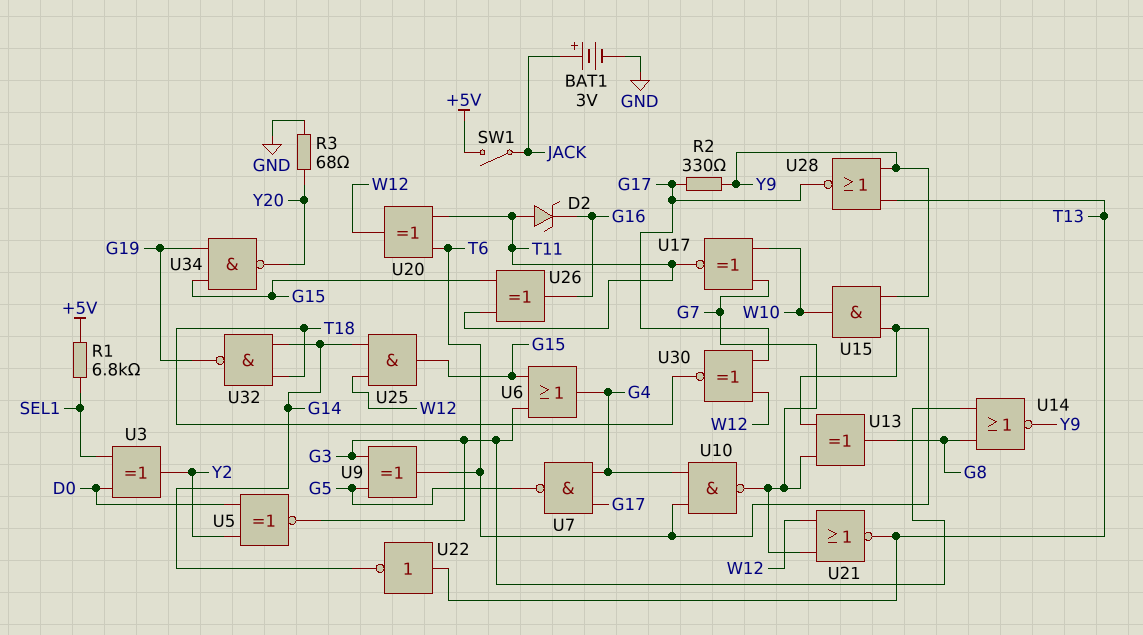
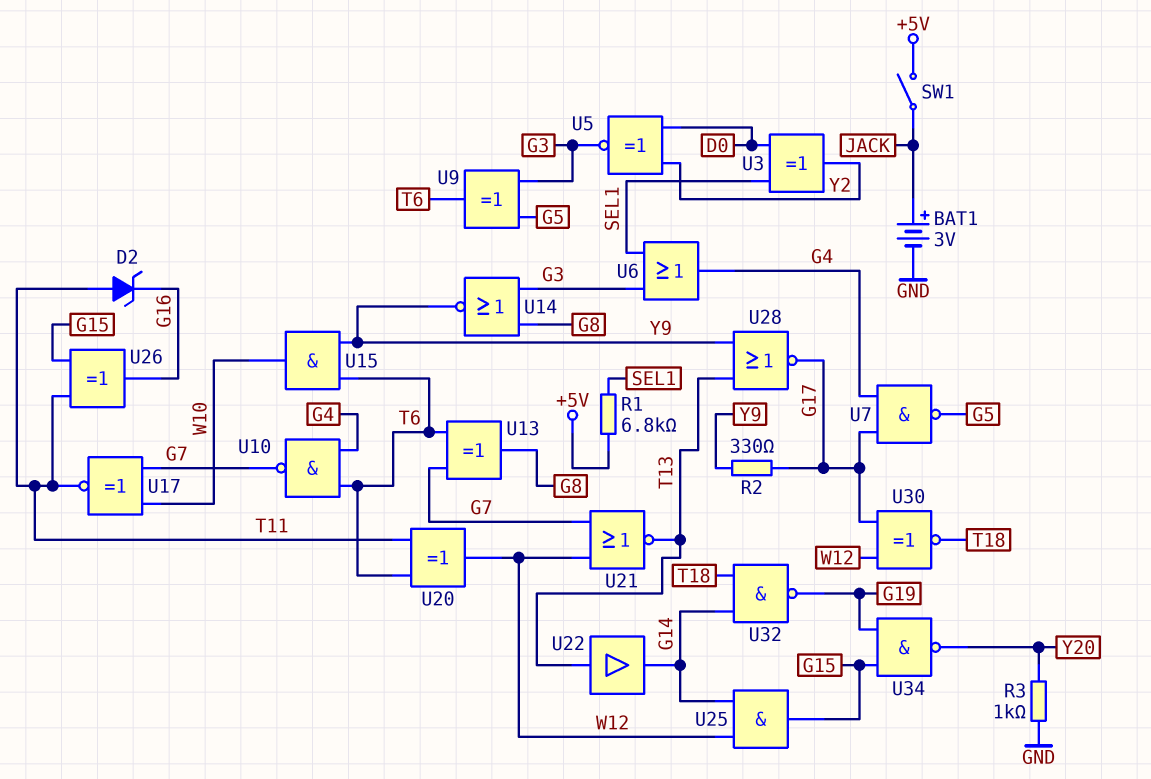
R3: 68 (GND, Y20) -> 1k (GND, Y20)
U6: OR (in G3, in G15, out G4) -> OR (in G3, in SEL1, out G4)
U22: NOT (in T13, out G14) -> buffer (in T13, out G14)

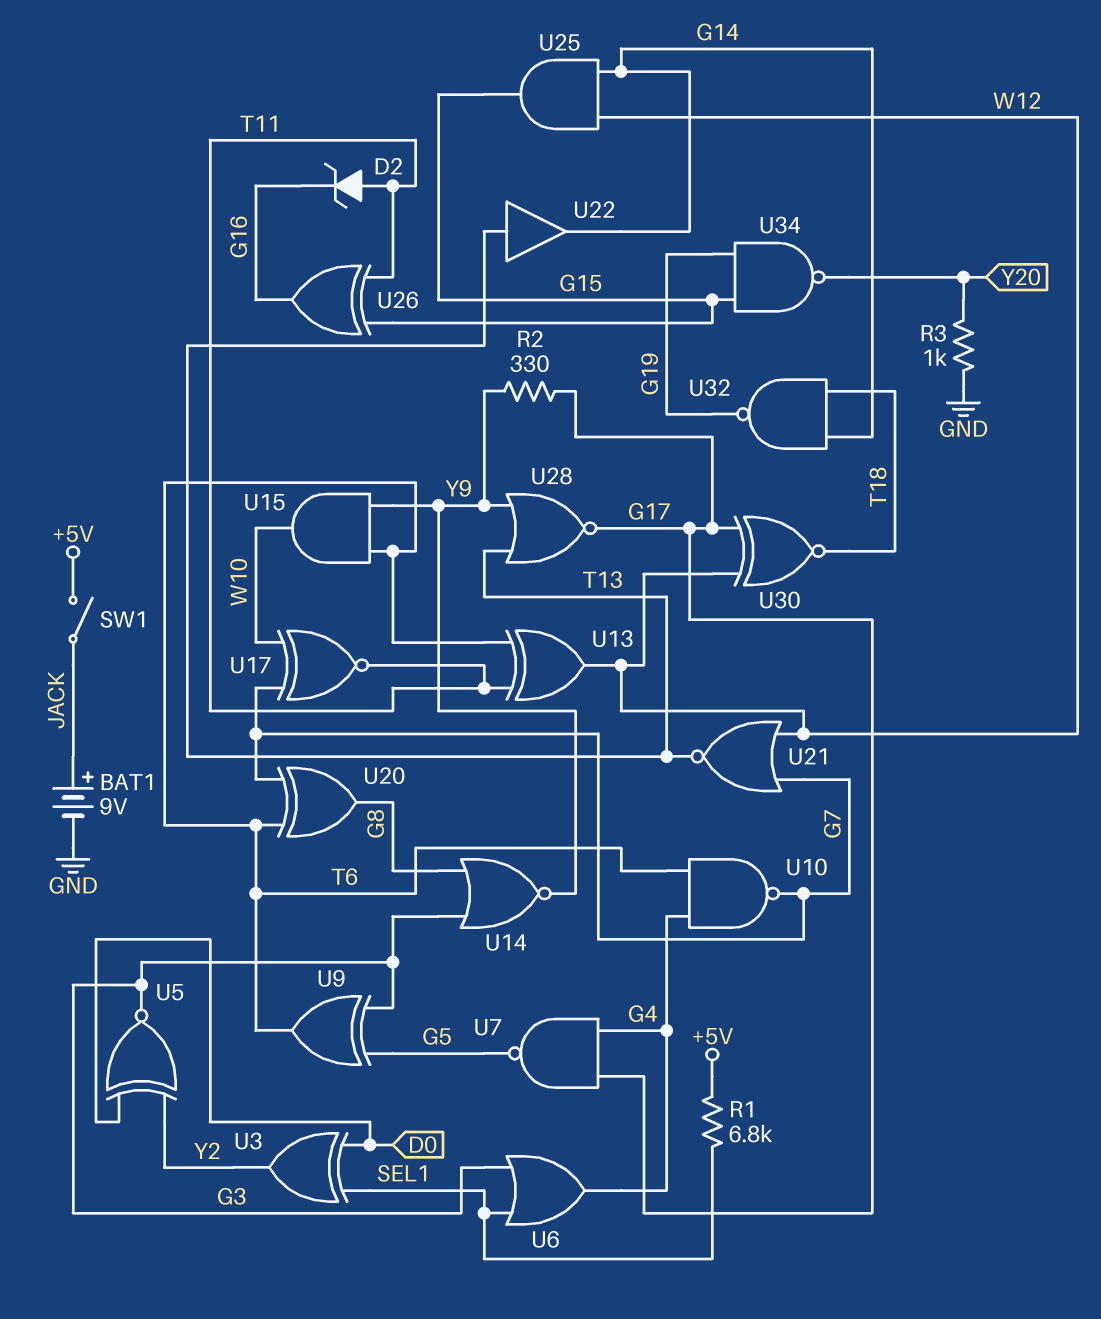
BAT1: 3V (plus JACK, minus GND) -> 9V (plus JACK, minus GND)
U13: XOR (in G7, in T6, out G8) -> XOR (in T6, in T11, out W12)
U20: XOR (in T6, in T11, out W12) -> XOR (in G7, in T6, out G8)

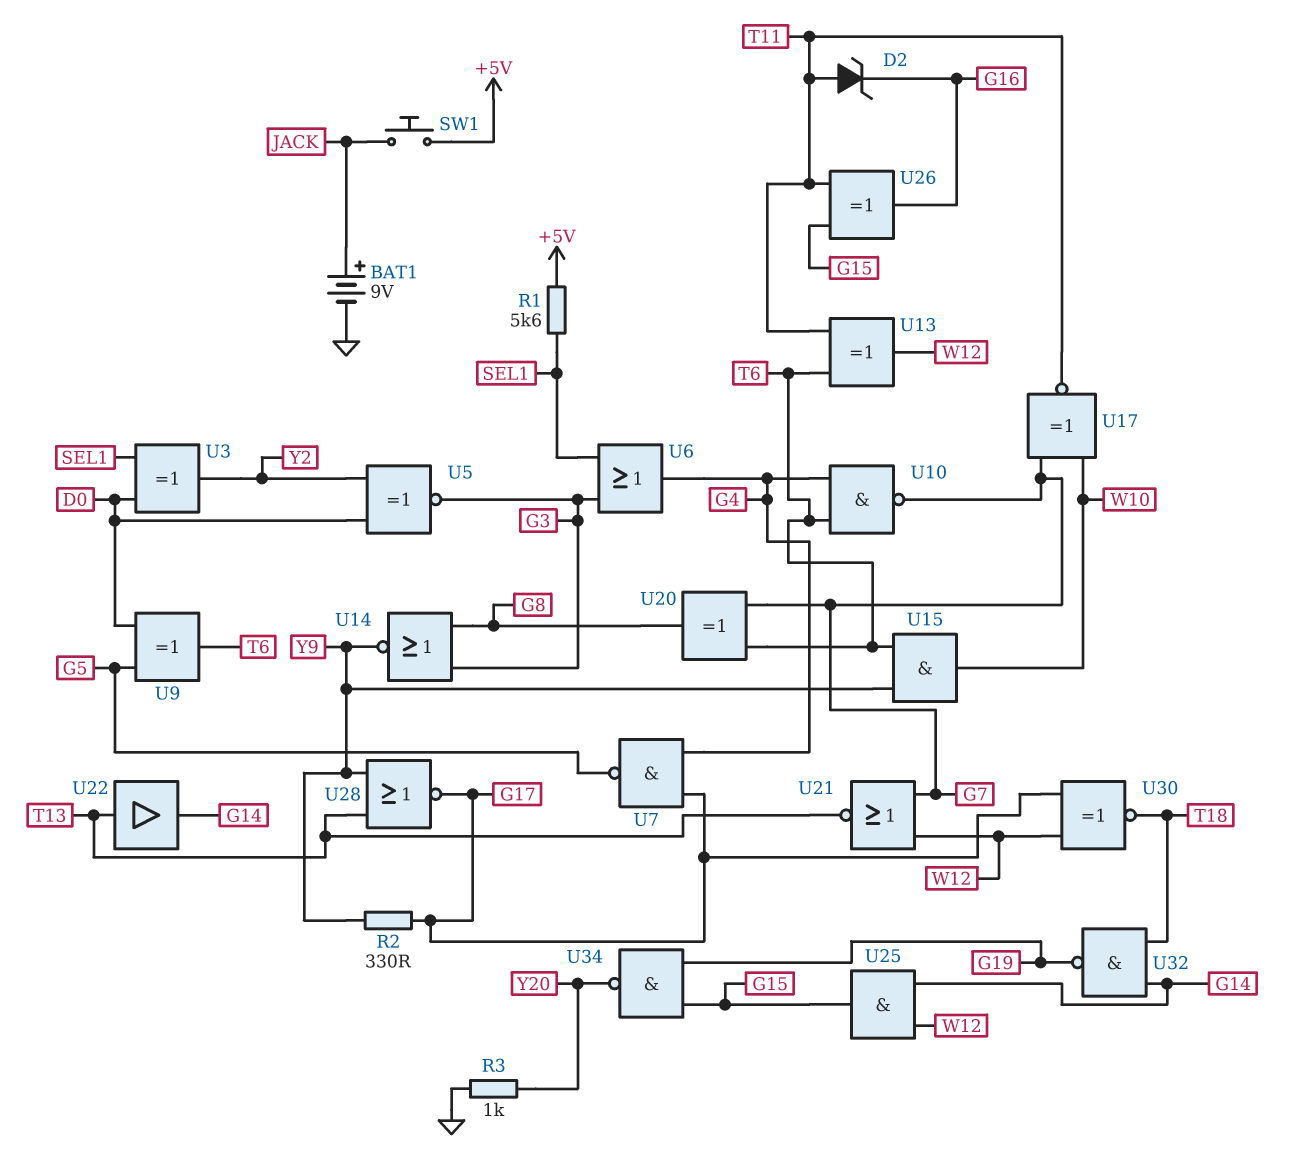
R1: 6.8k (+5V, SEL1) -> 5.6k (+5V, SEL1)
SW1: switch (+5V, JACK) -> button (+5V, JACK)
U9: XOR (in G3, in G5, out T6) -> XOR (in D0, in G5, out T6)

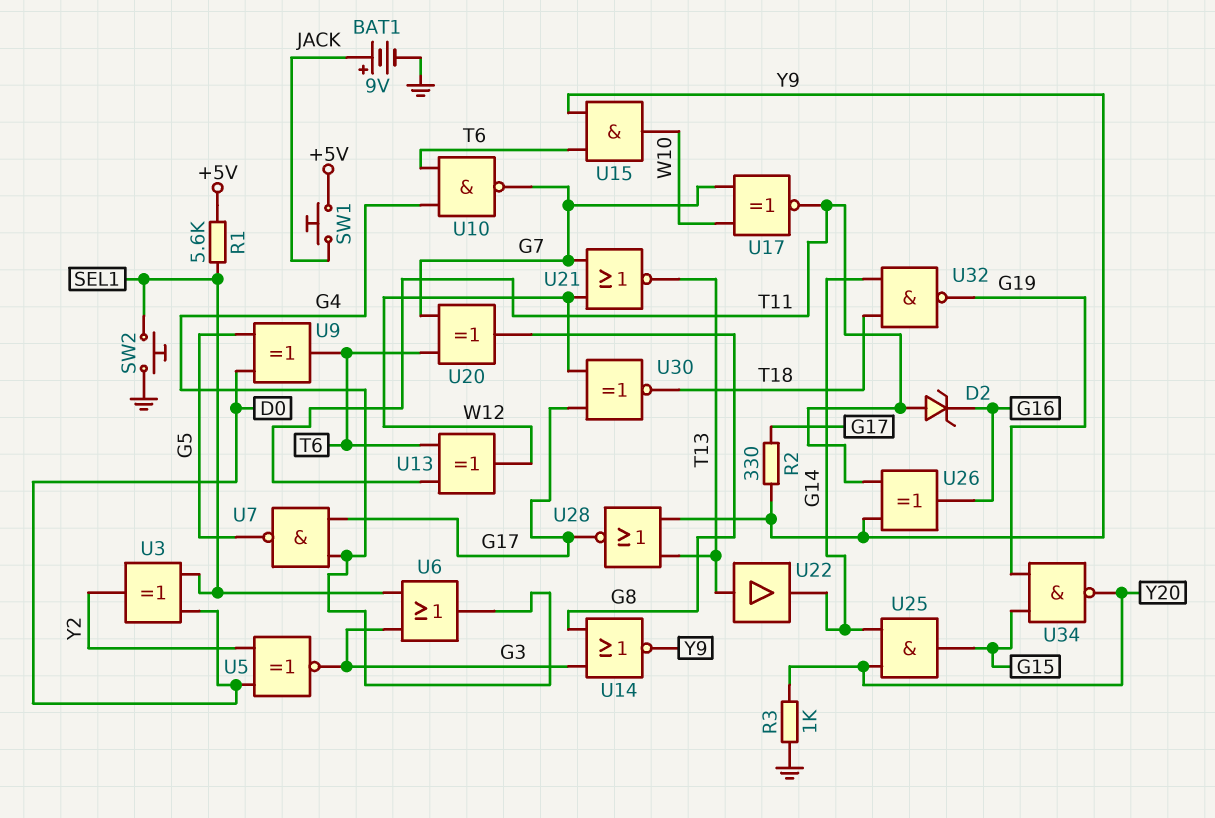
SW2: none -> button (GND, SEL1)
U25: AND (in G14, in W12, out G15) -> AND (in G14, in Y20, out G15)
U26: XOR (in G15, in T11, out G16) -> XOR (in T11, in Y9, out G16)

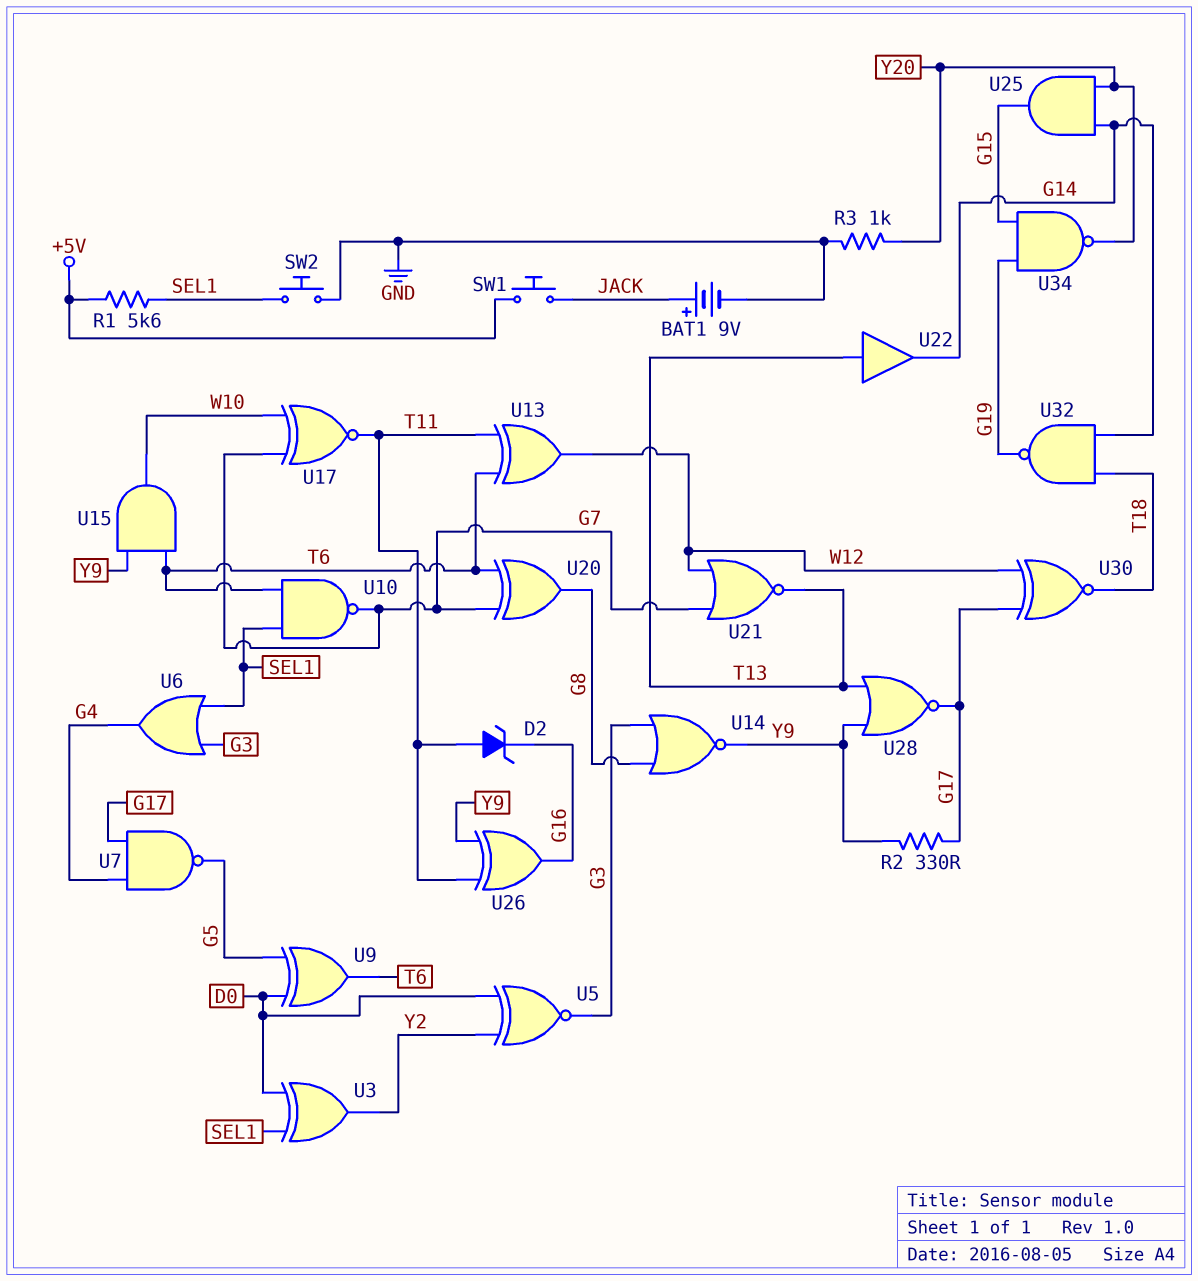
U10: NAND (in G4, in T6, out G7) -> NAND (in SEL1, in T6, out G7)

